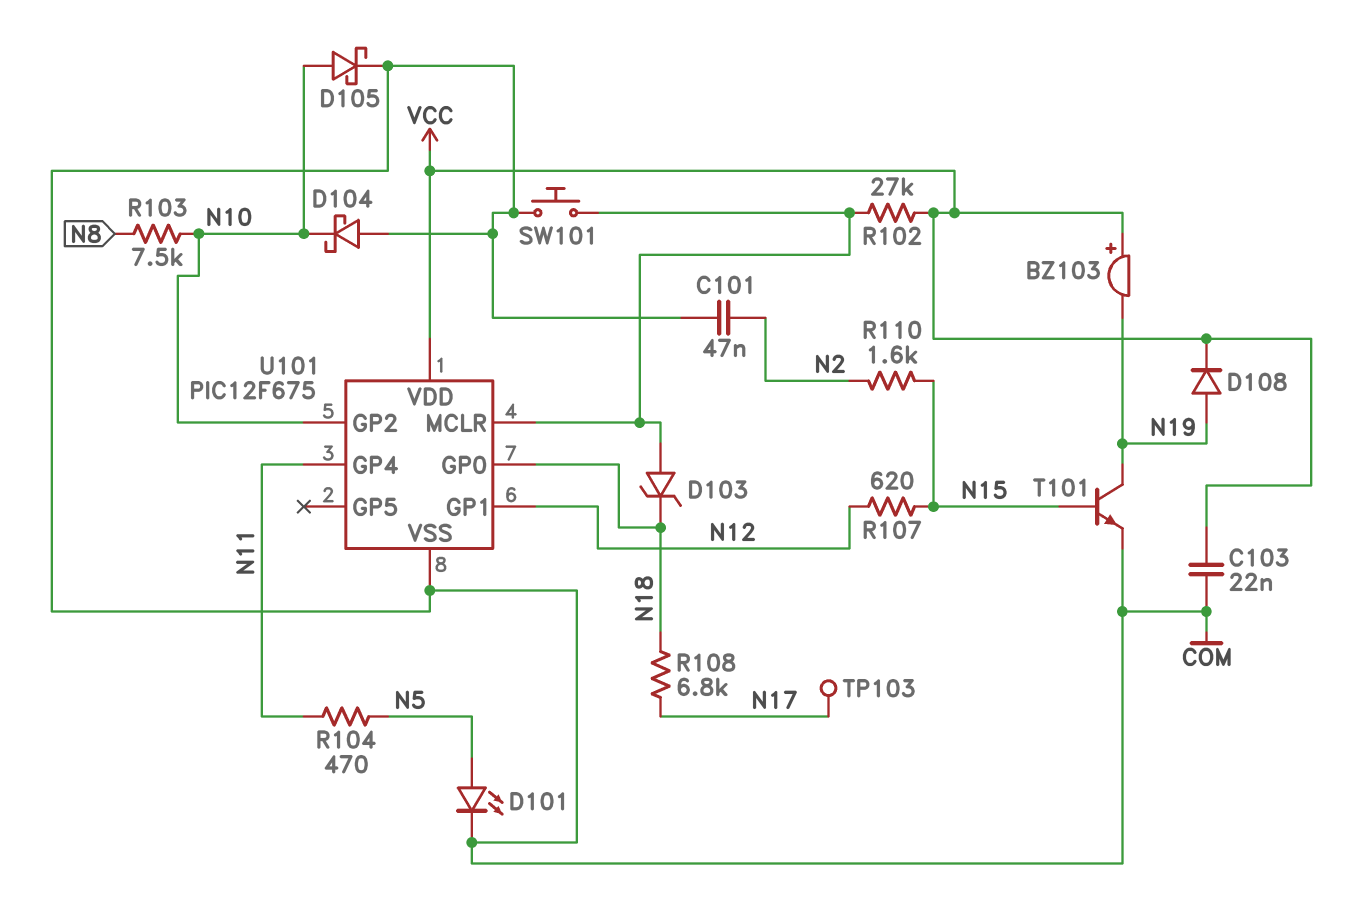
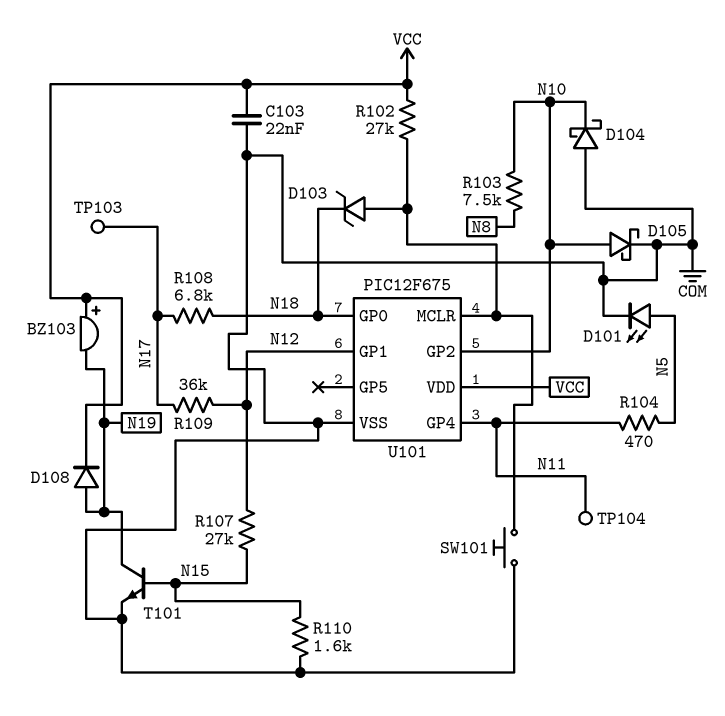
C101: 47nF (COM, N2) -> none
R107: 620 (N12, N15) -> 27k (N12, N15)
R109: none -> 36k (N12, N17)
R110: 1.6k (N2, N15) -> 1.6k (COM, N15)
TP104: none -> test point (N11)

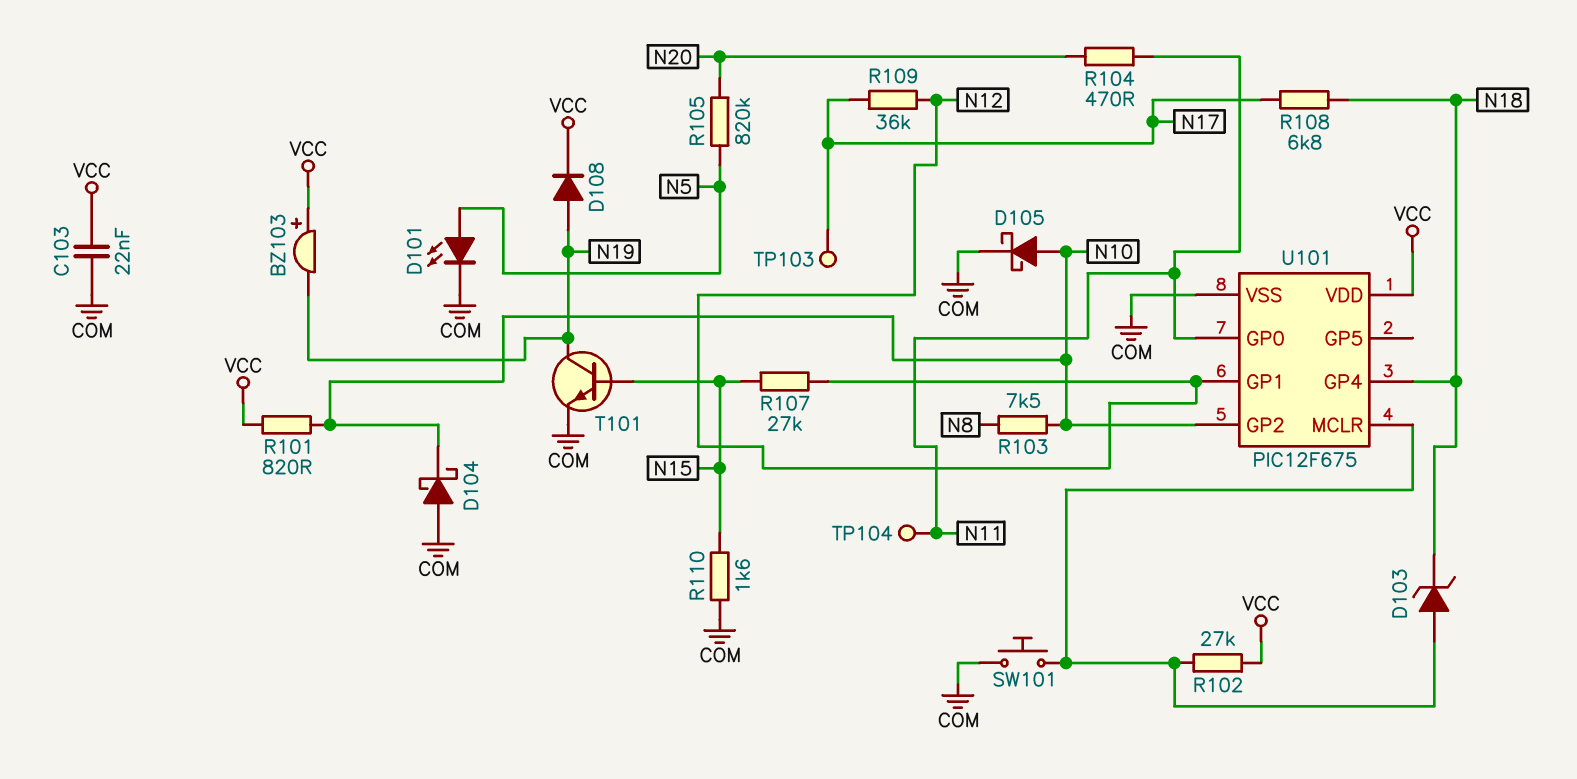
R101: none -> 820 (N10, VCC)
R104: 470 (N5, N11) -> 470 (N11, N20)
R105: none -> 820k (N5, N20)
U101 pin GP0: N18 -> N11
U101 pin GP4: N11 -> N18

